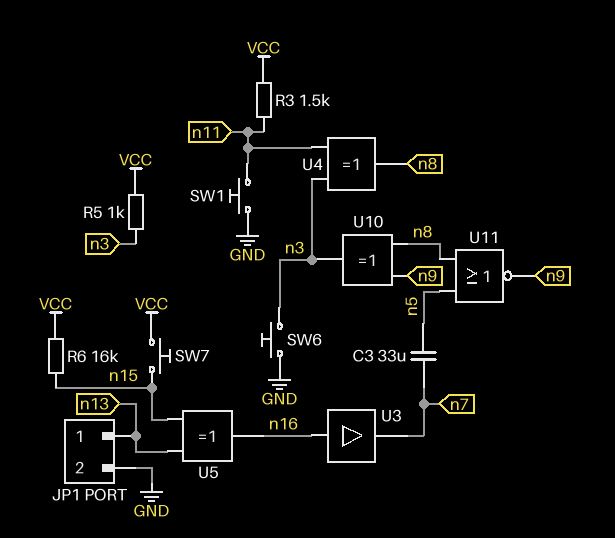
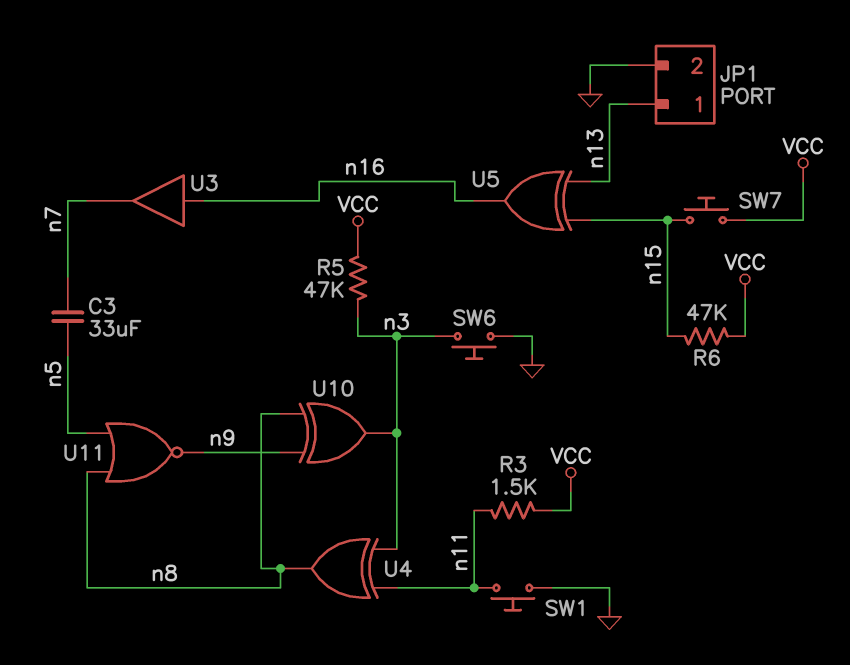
R5: 1k (VCC, n3) -> 47k (VCC, n3)
R6: 16k (VCC, n15) -> 47k (VCC, n15)

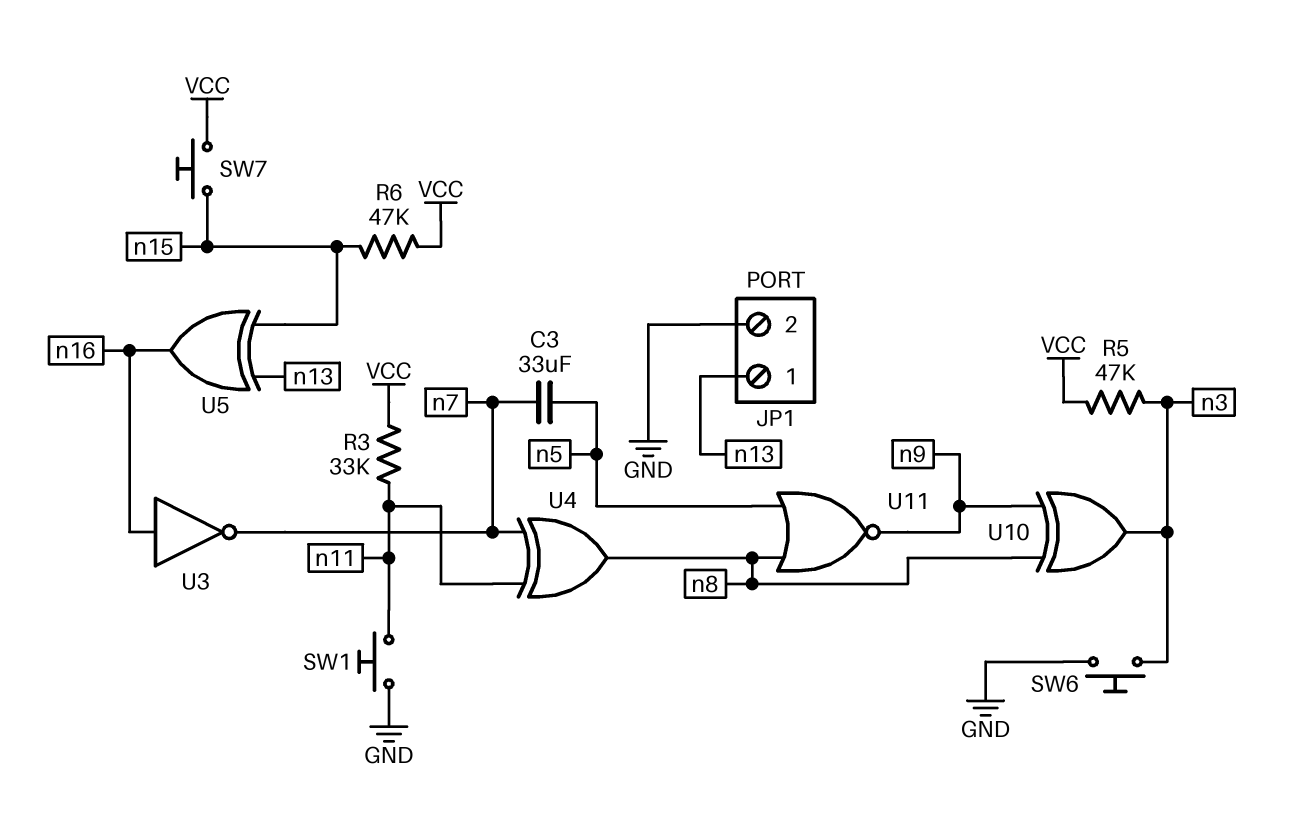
R3: 1.5k (VCC, n11) -> 33k (VCC, n11)
U3: buffer (in n16, out n7) -> NOT (in n16, out n7)
U4: XOR (in n3, in n11, out n8) -> XOR (in n7, in n11, out n8)

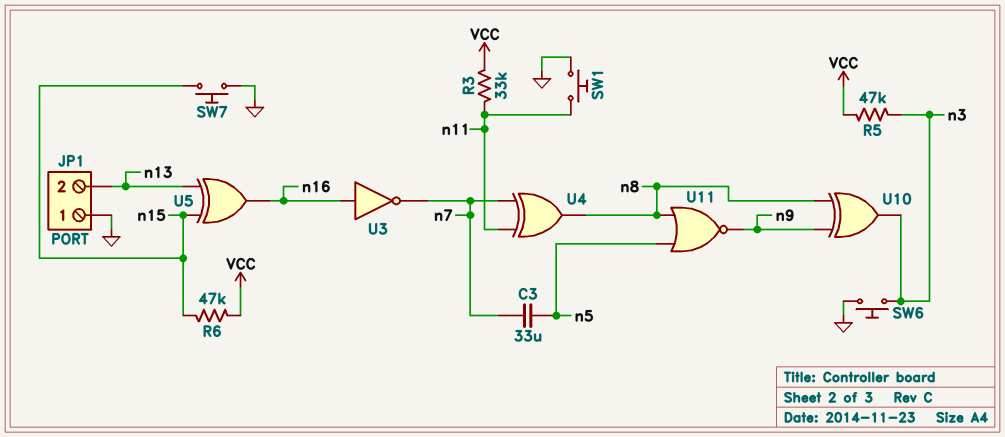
JP1 pin 1: n13 -> GND
JP1 pin 2: GND -> n13
SW7: button (VCC, n15) -> button (GND, n15)

